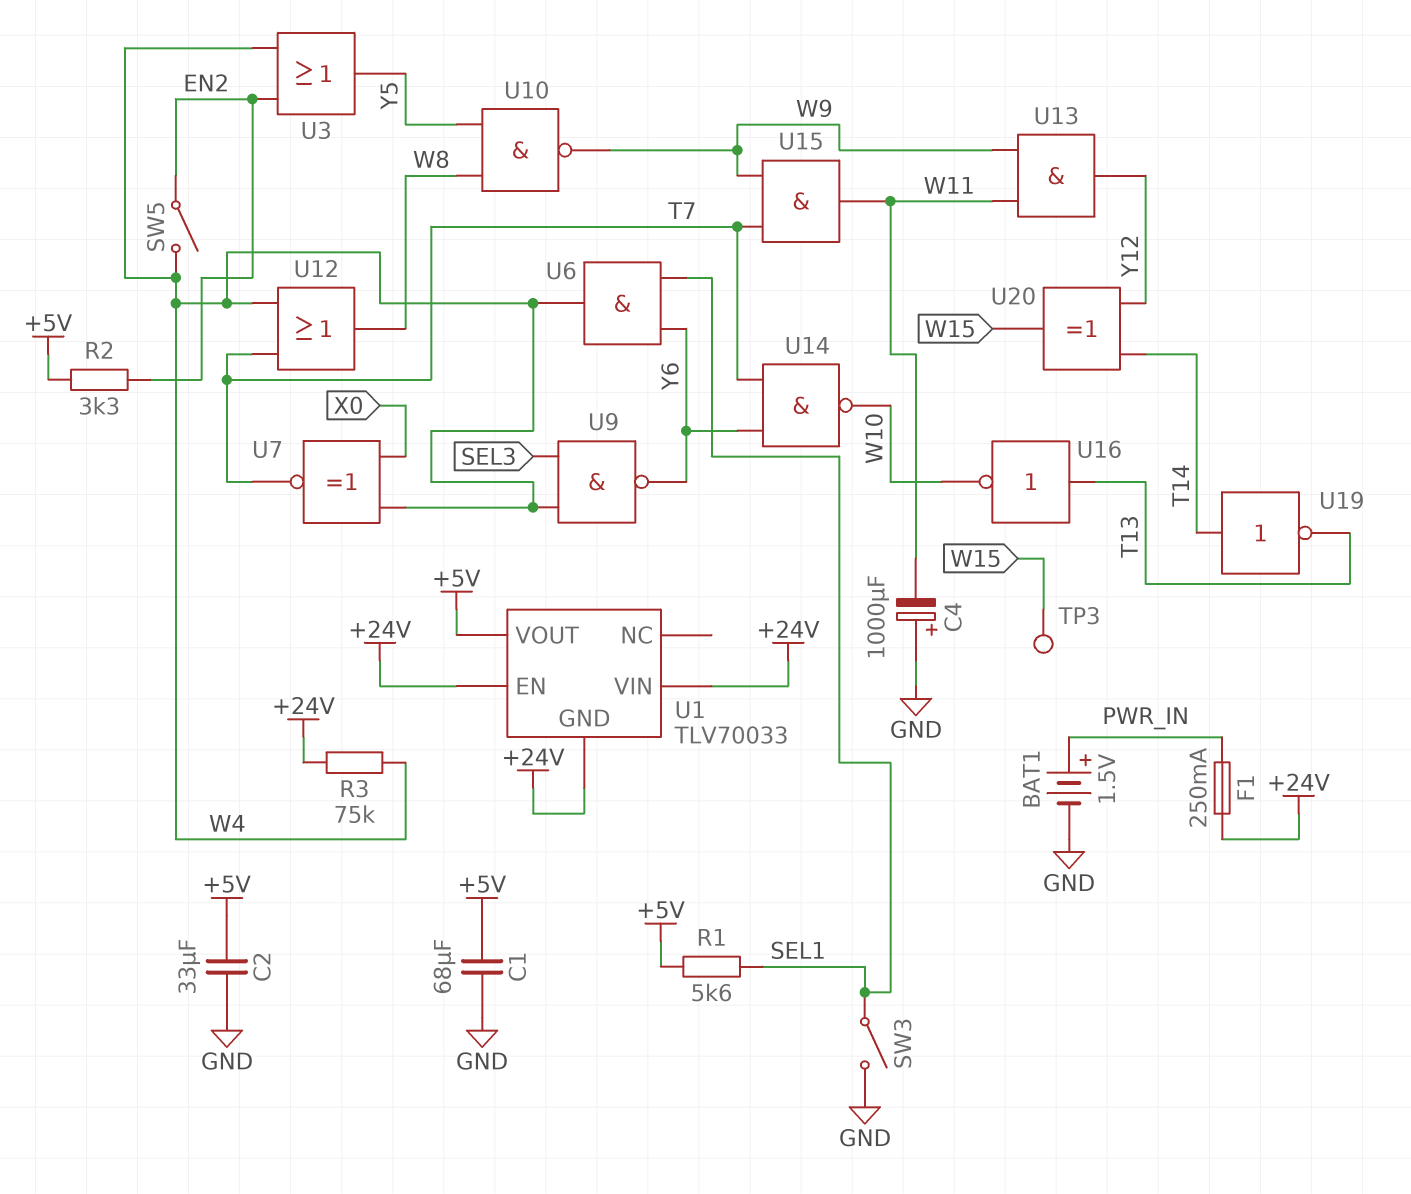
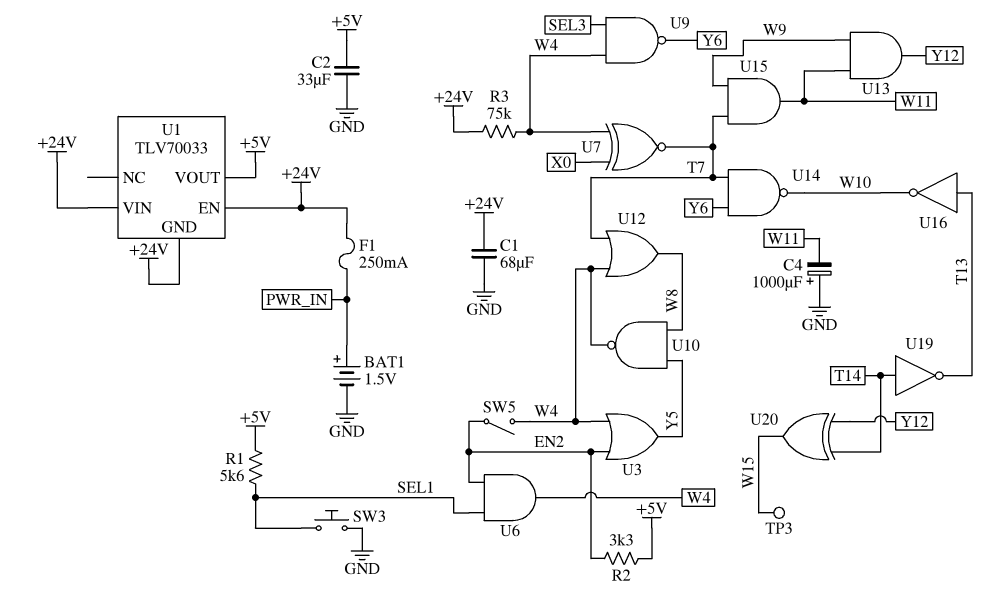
C1: 68uF (+5V, GND) -> 68uF (+24V, GND)
SW3: switch (GND, SEL1) -> button (GND, SEL1)
U6: AND (in SEL1, in Y6, out W4) -> AND (in EN2, in SEL1, out W4)
U10: NAND (in W8, in Y5, out W9) -> NAND (in W8, in Y5, out W4)

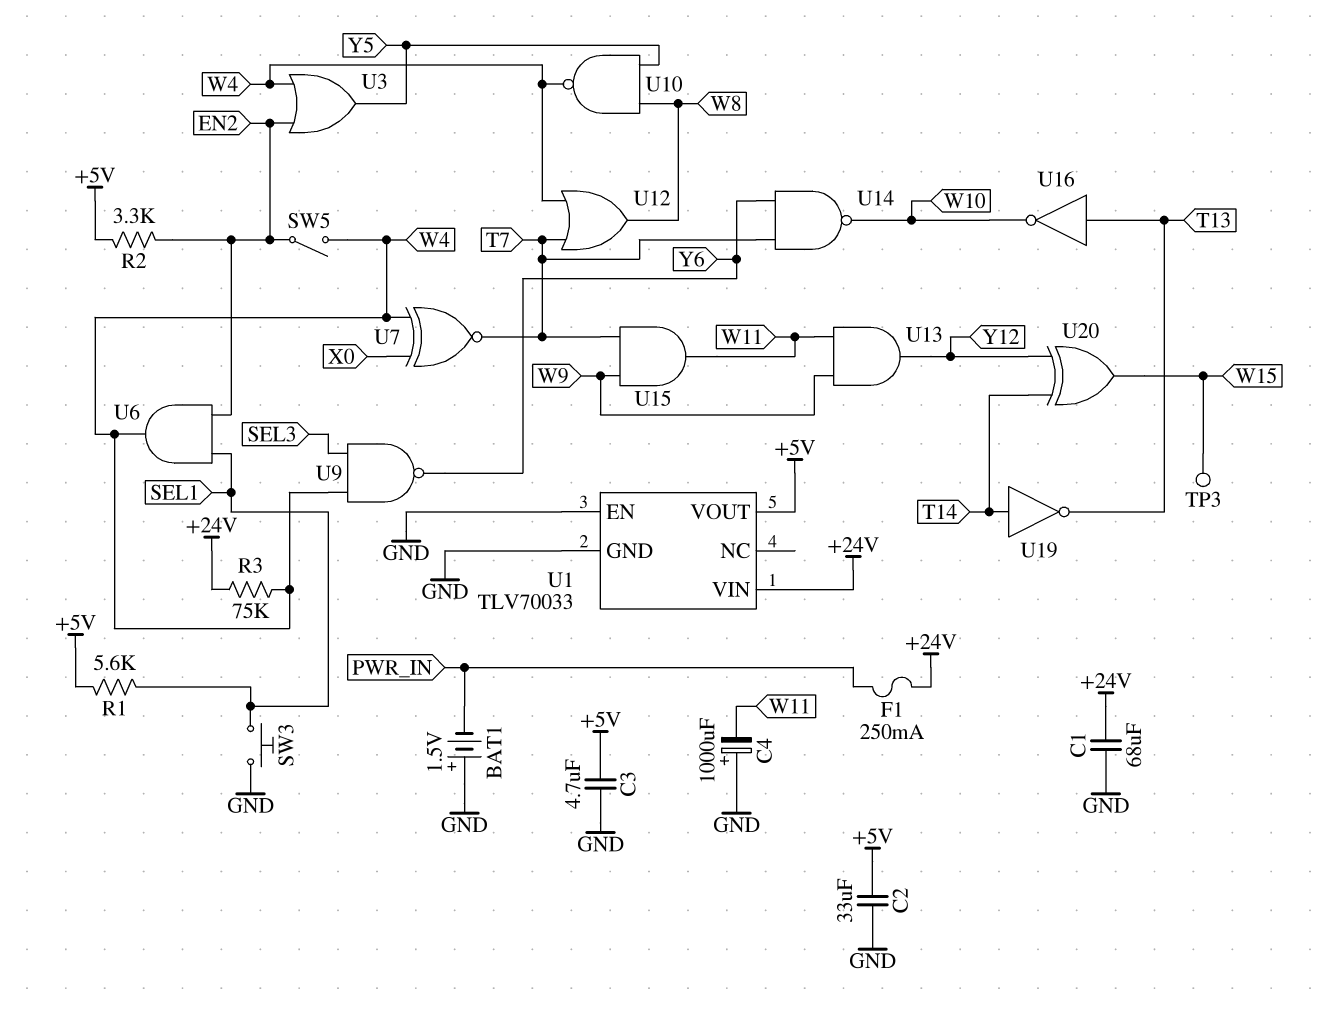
BAT1: 1.5V (plus PWR_IN, minus GND) -> 1.5V (plus GND, minus PWR_IN)
C3: none -> 4.7uF (+5V, GND)
U1 pin EN: +24V -> GND
U1 pin GND: +24V -> GND

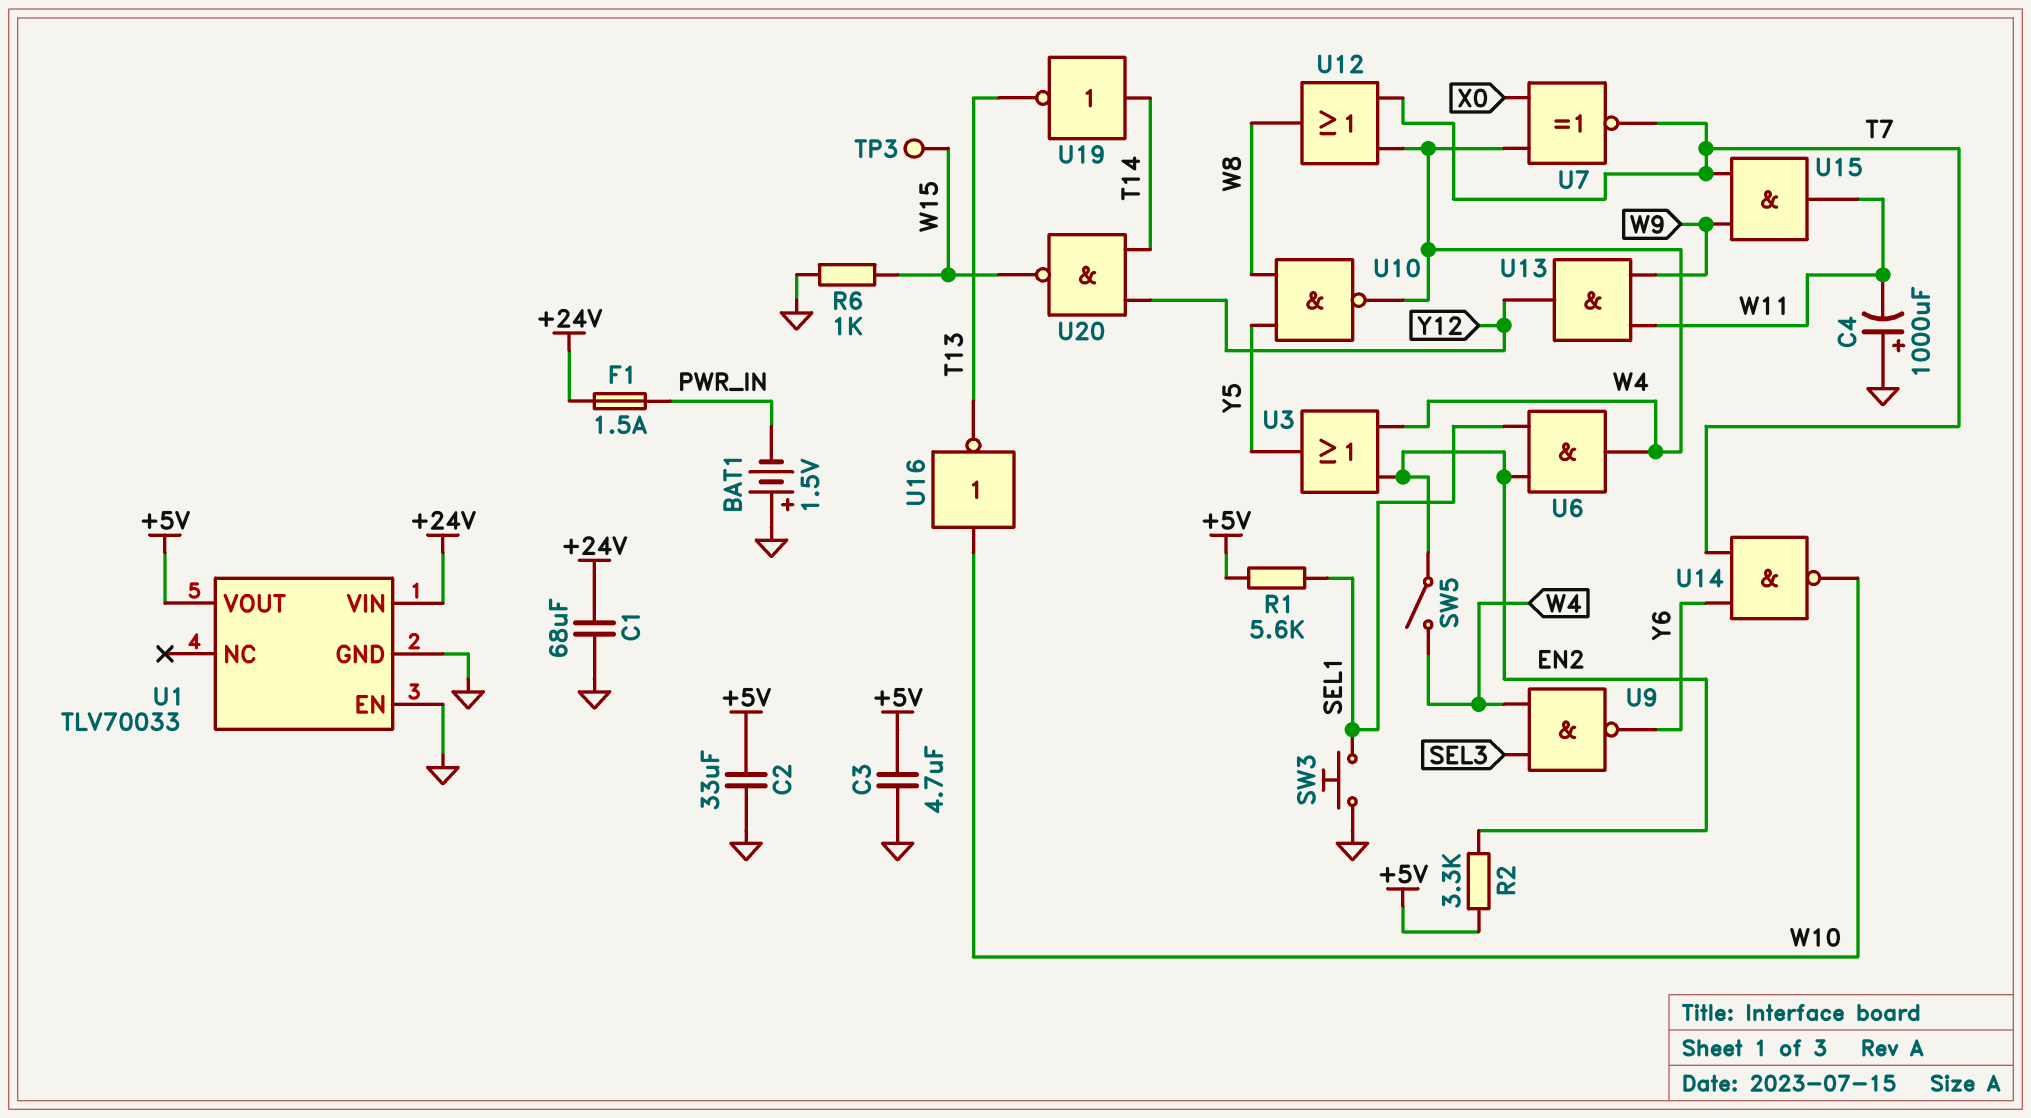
F1: 250mA (+24V, PWR_IN) -> 1.5A (+24V, PWR_IN)
R3: 75k (+24V, W4) -> none
R6: none -> 1k (GND, W15)
U16: NOT (in T13, out W10) -> NOT (in W10, out T13)
U20: XOR (in T14, in Y12, out W15) -> NAND (in T14, in Y12, out W15)

